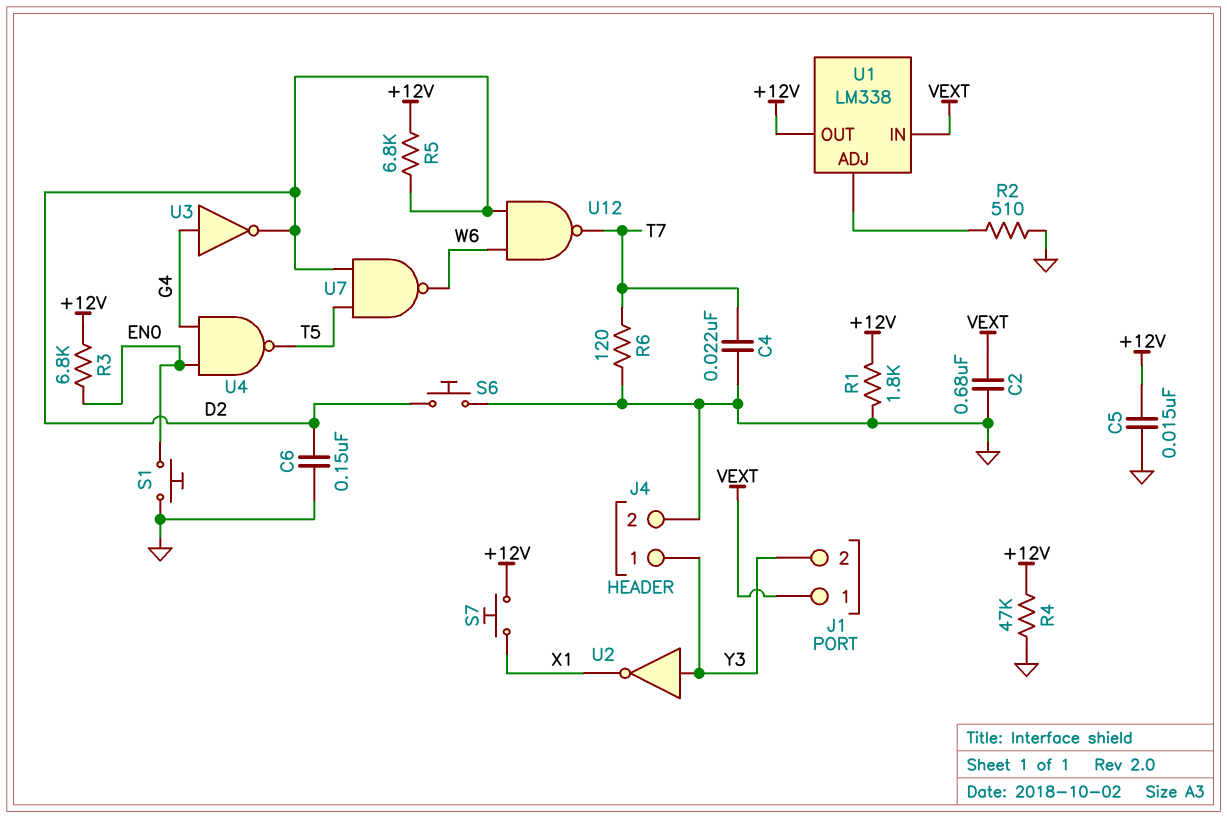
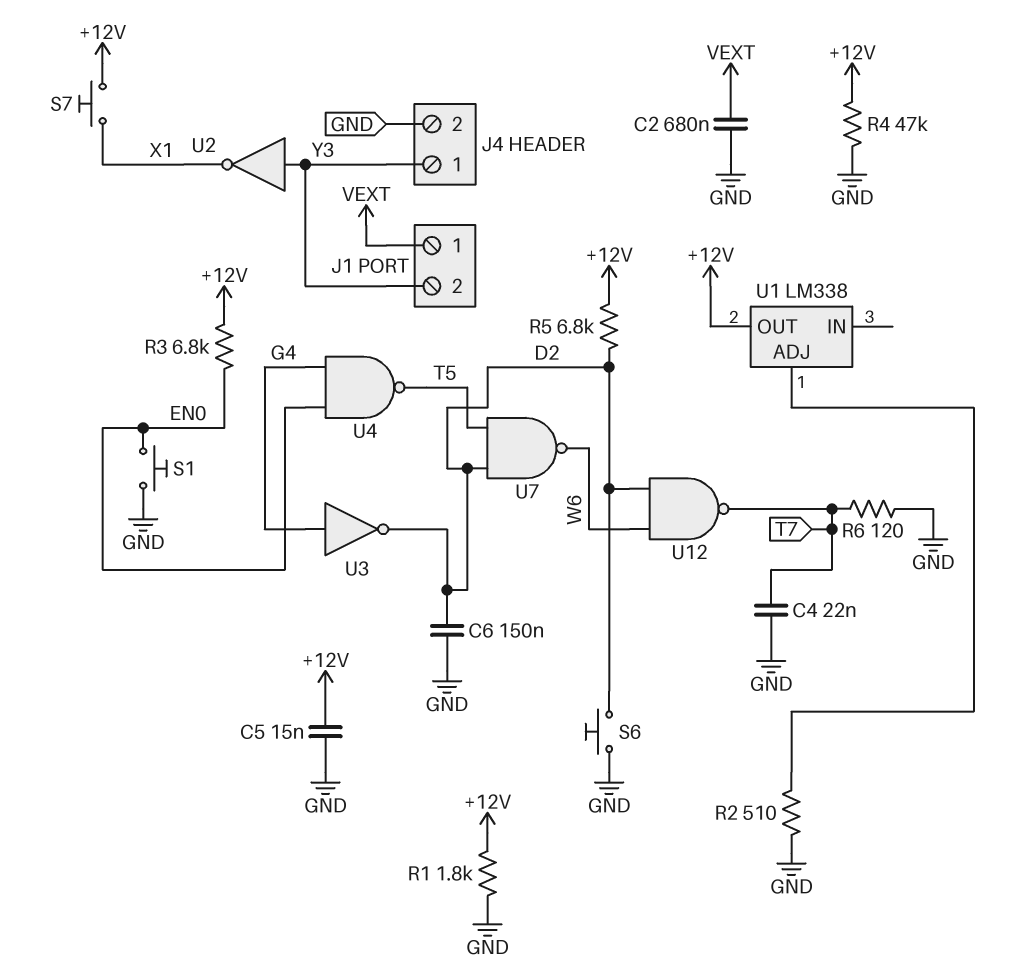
U1 pin IN: VEXT -> none

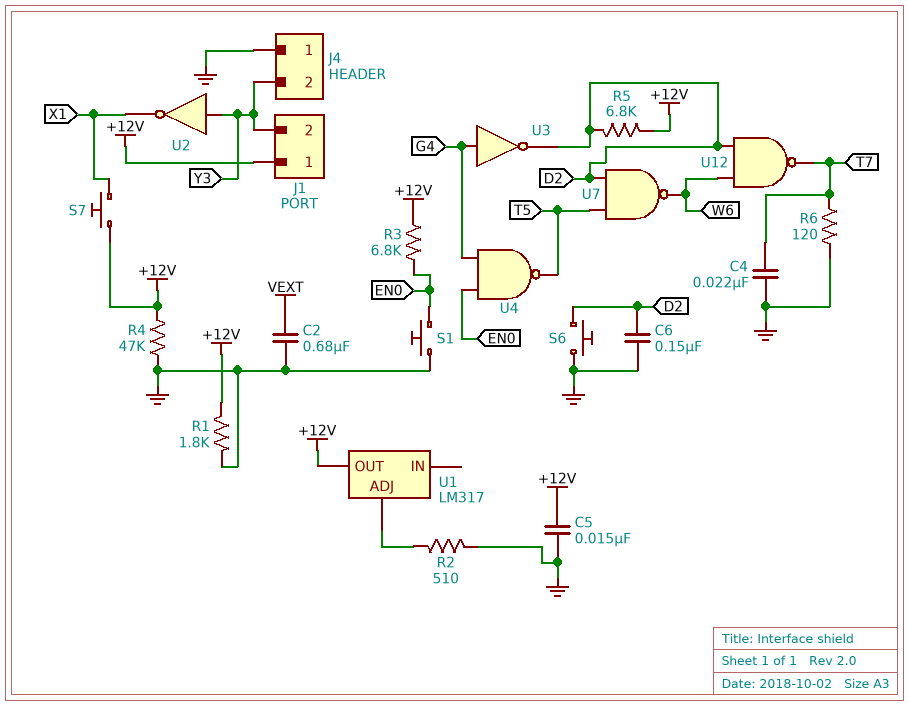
J1 pin 1: VEXT -> +12V
J4 pin 1: Y3 -> GND
J4 pin 2: GND -> Y3
U1: LM338 -> LM317

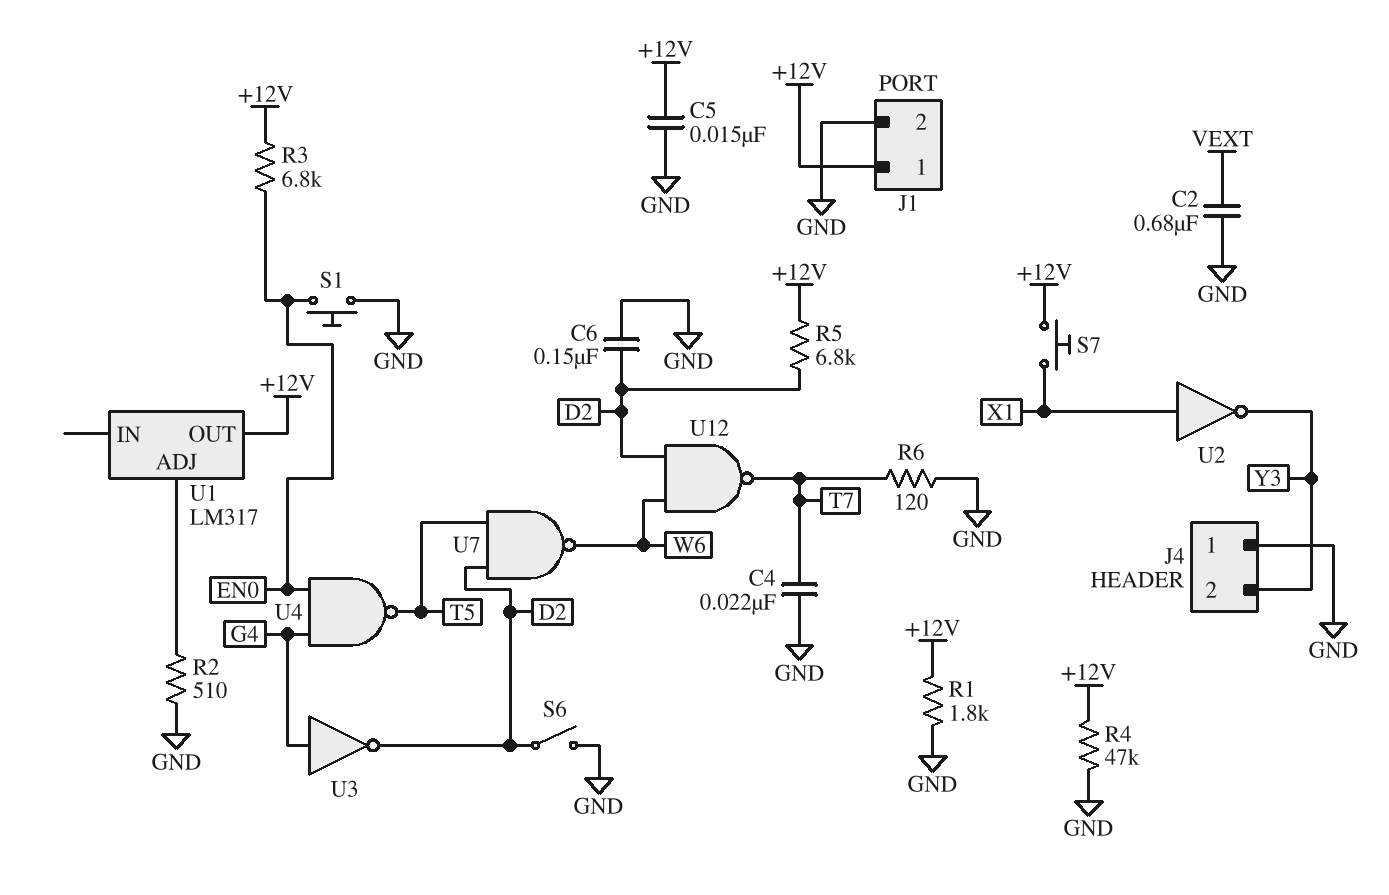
J1 pin 2: Y3 -> GND
S6: button (D2, GND) -> switch (D2, GND)
U2: NOT (in Y3, out X1) -> NOT (in X1, out Y3)

